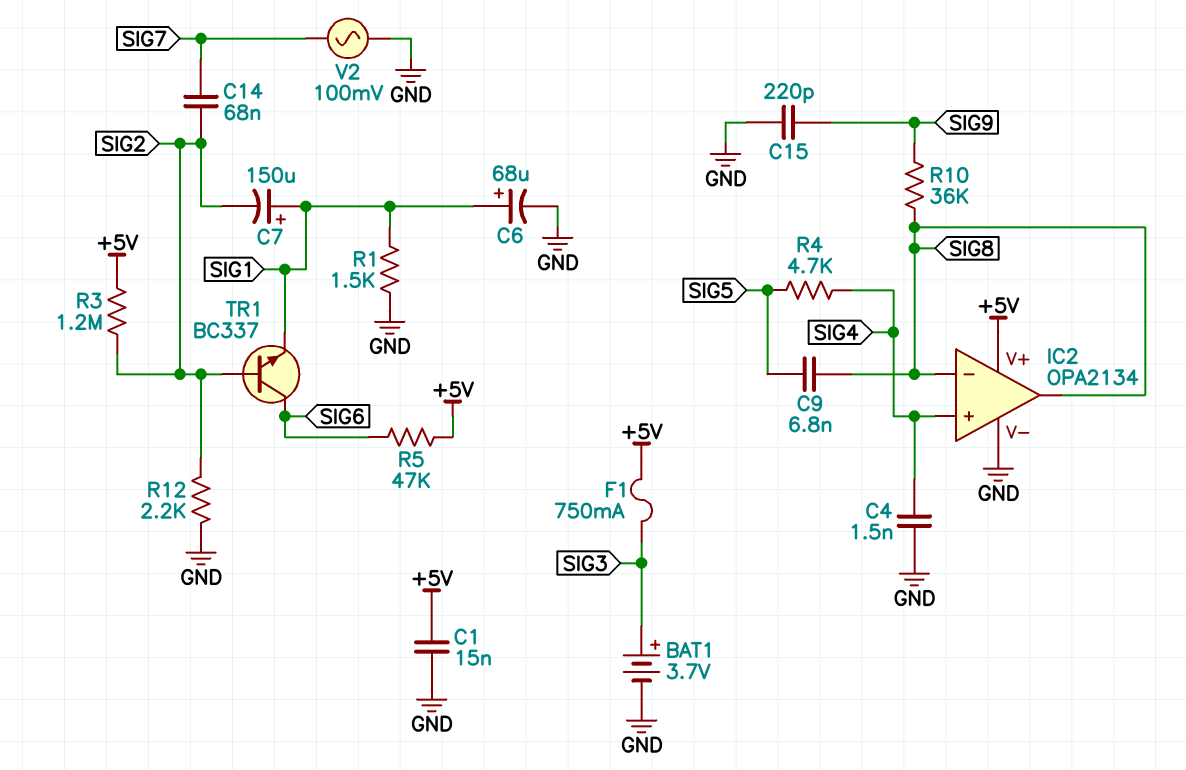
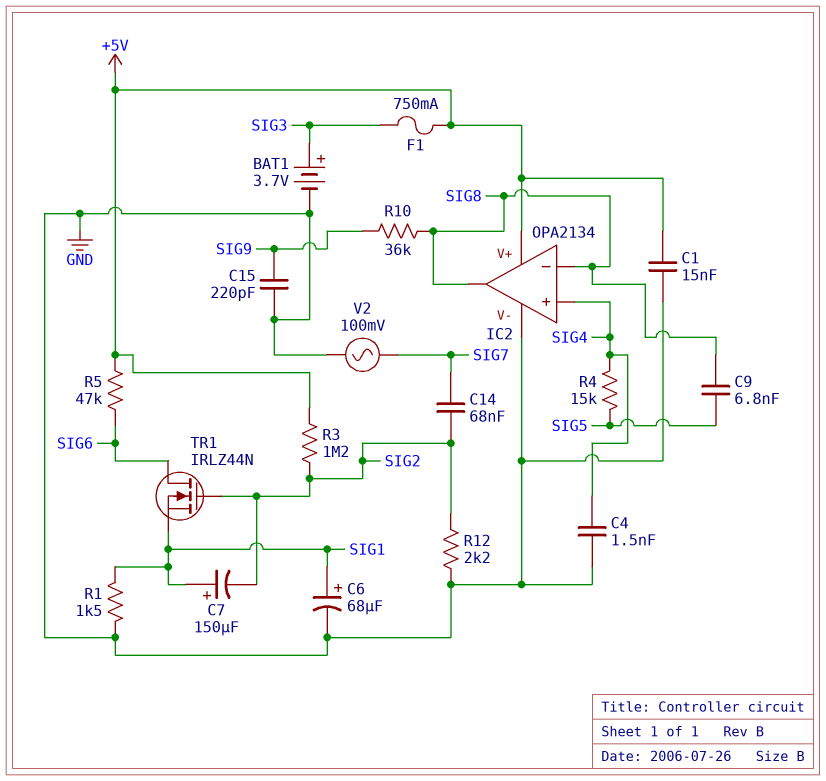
R4: 4.7k (SIG4, SIG5) -> 15k (SIG4, SIG5)
TR1: NPN BC337 (B SIG2, C SIG6, E SIG1) -> NMOS IRLZ44N (G SIG2, D SIG6, S SIG1)

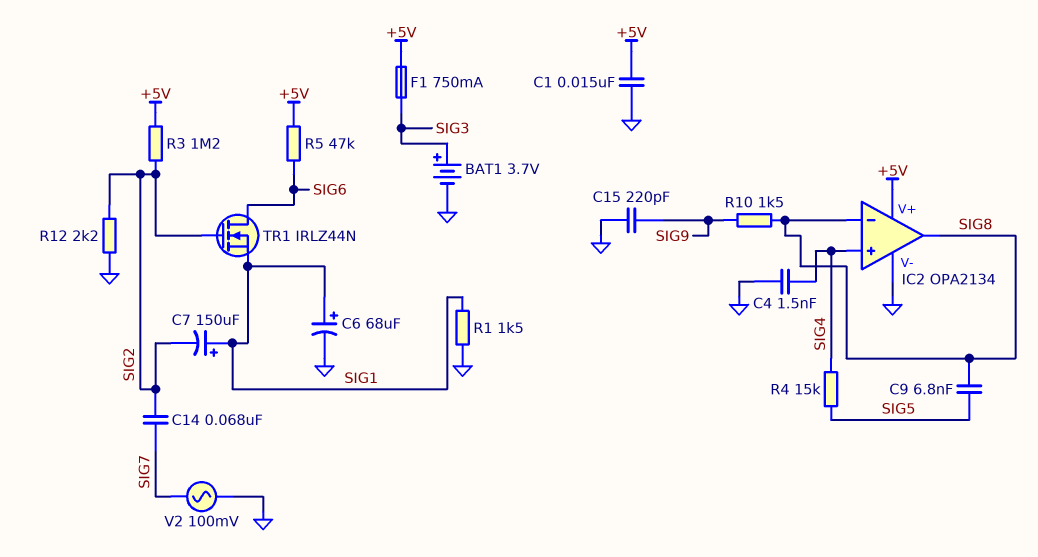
R10: 36k (SIG8, SIG9) -> 1.5k (SIG8, SIG9)

